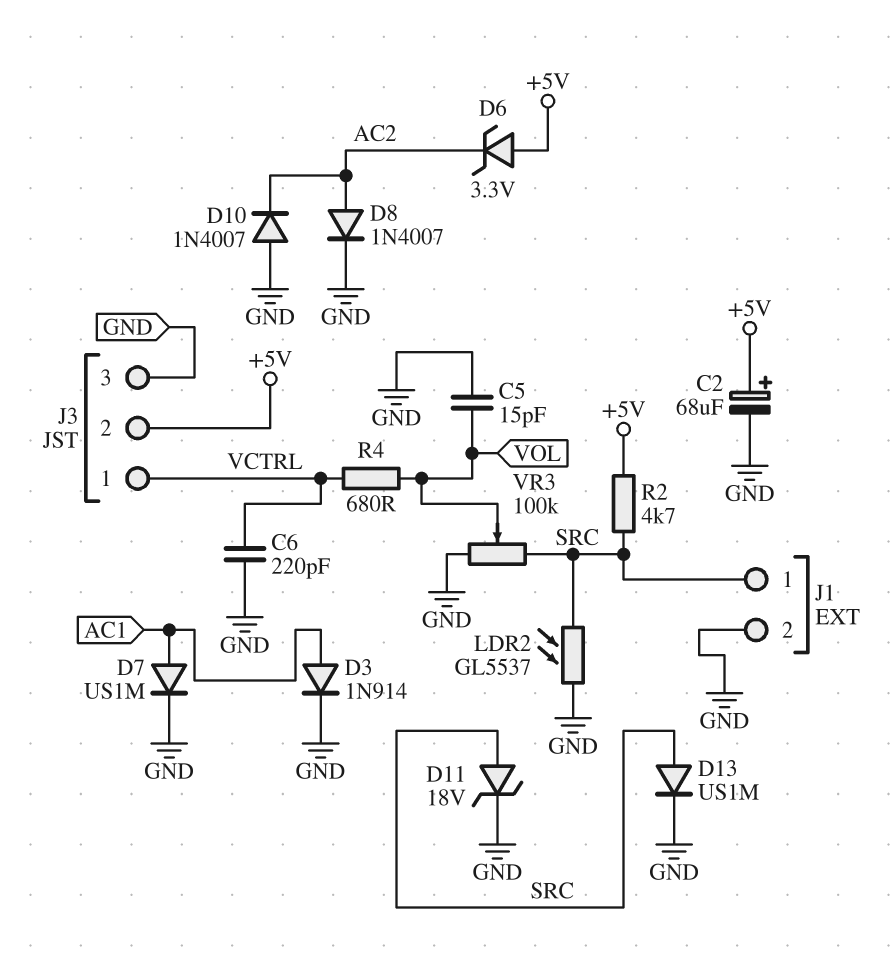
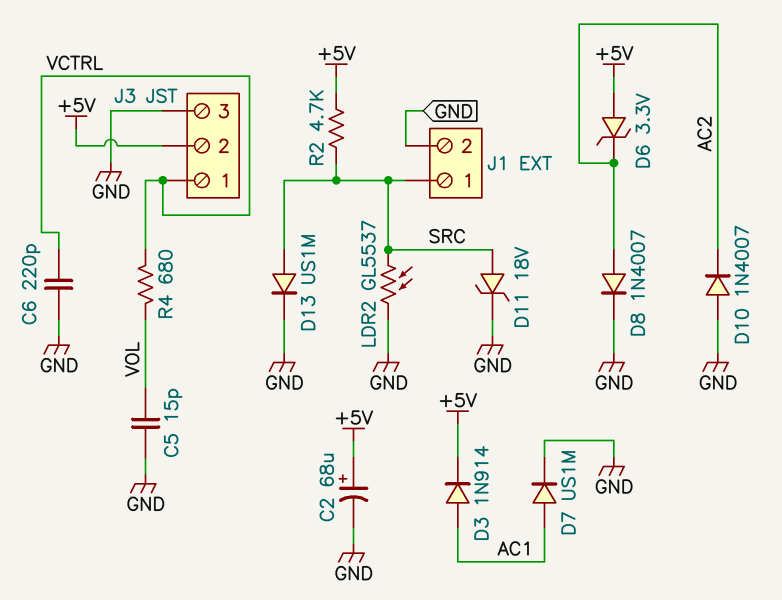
D3: diode 1N914 (A AC1, K GND) -> diode 1N914 (A AC1, K +5V)
VR3: 100k (GND, SRC, wiper VOL) -> none

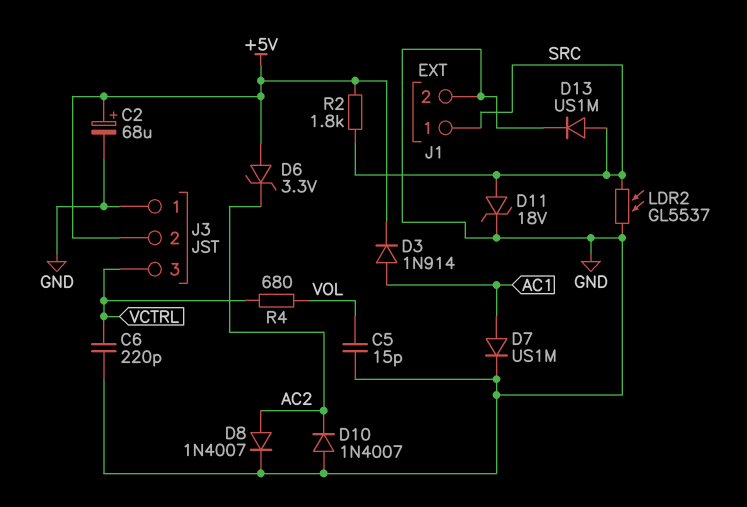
J3 pin 1: VCTRL -> GND
J3 pin 3: GND -> VCTRL
R2: 4.7k (+5V, SRC) -> 1.8k (+5V, SRC)

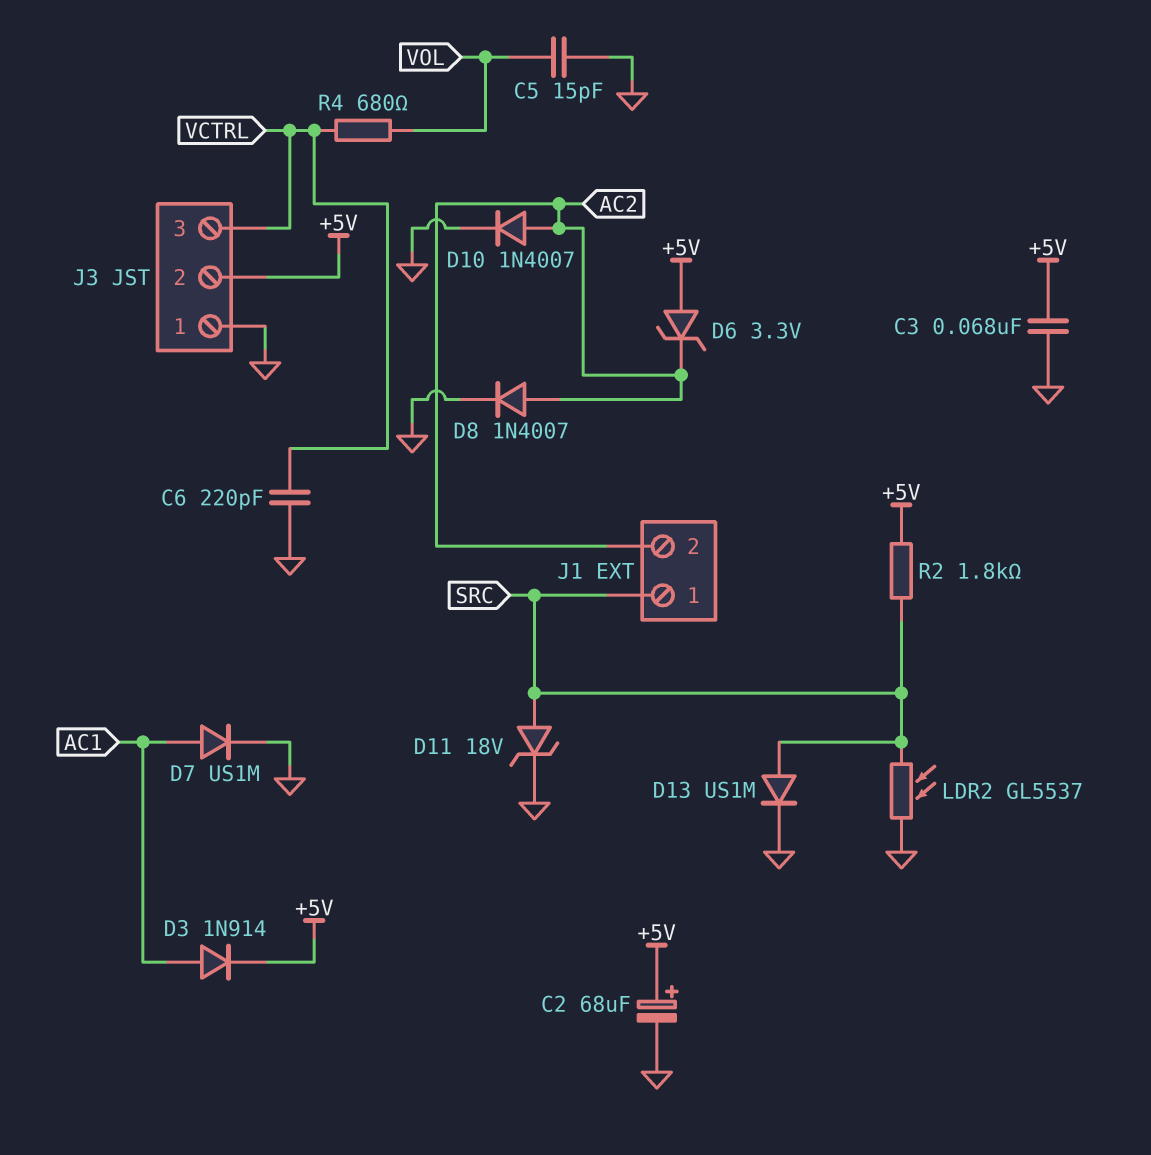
C3: none -> 68nF (+5V, GND)
D10: diode 1N4007 (A GND, K AC2) -> diode 1N4007 (A AC2, K GND)
J1 pin 2: GND -> AC2

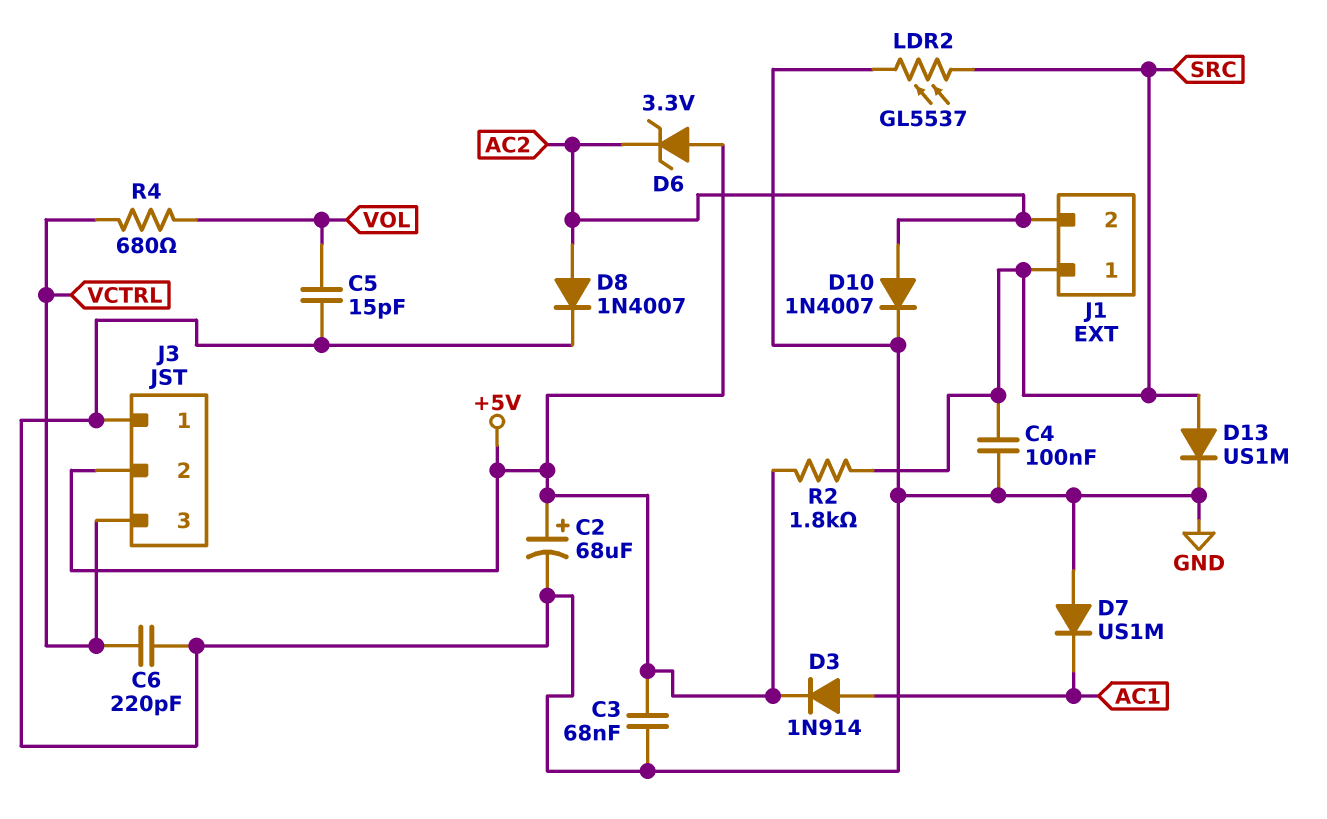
C4: none -> 100nF (GND, SRC)
D7: diode US1M (A AC1, K GND) -> diode US1M (A GND, K AC1)
D11: zener 18V (A SRC, K GND) -> none

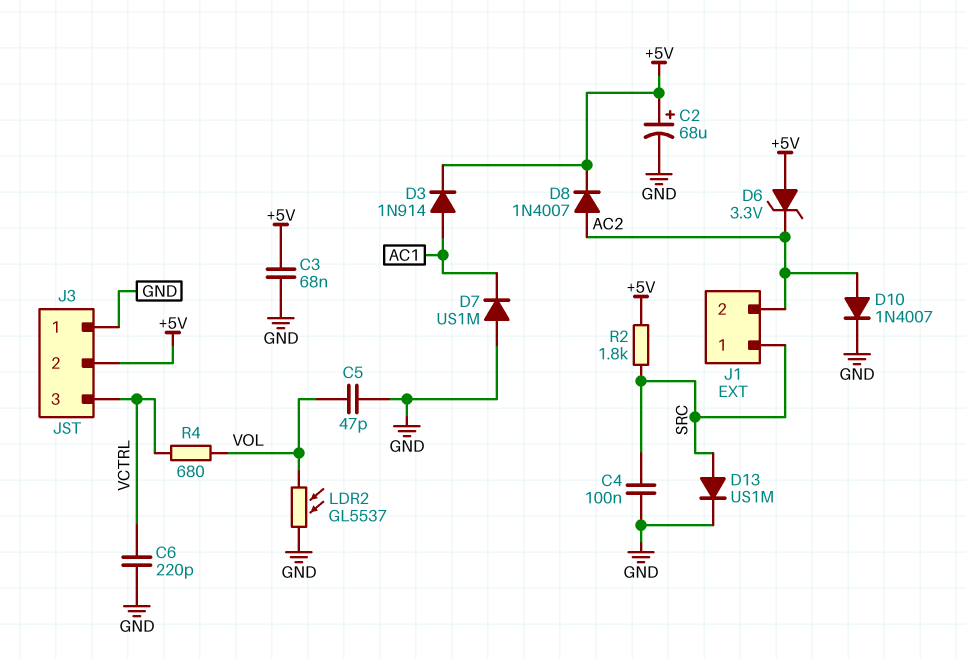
C5: 15pF (GND, VOL) -> 47pF (GND, VOL)
D8: diode 1N4007 (A AC2, K GND) -> diode 1N4007 (A AC2, K +5V)
LDR2: GL5537 (GND, SRC) -> GL5537 (GND, VOL)

